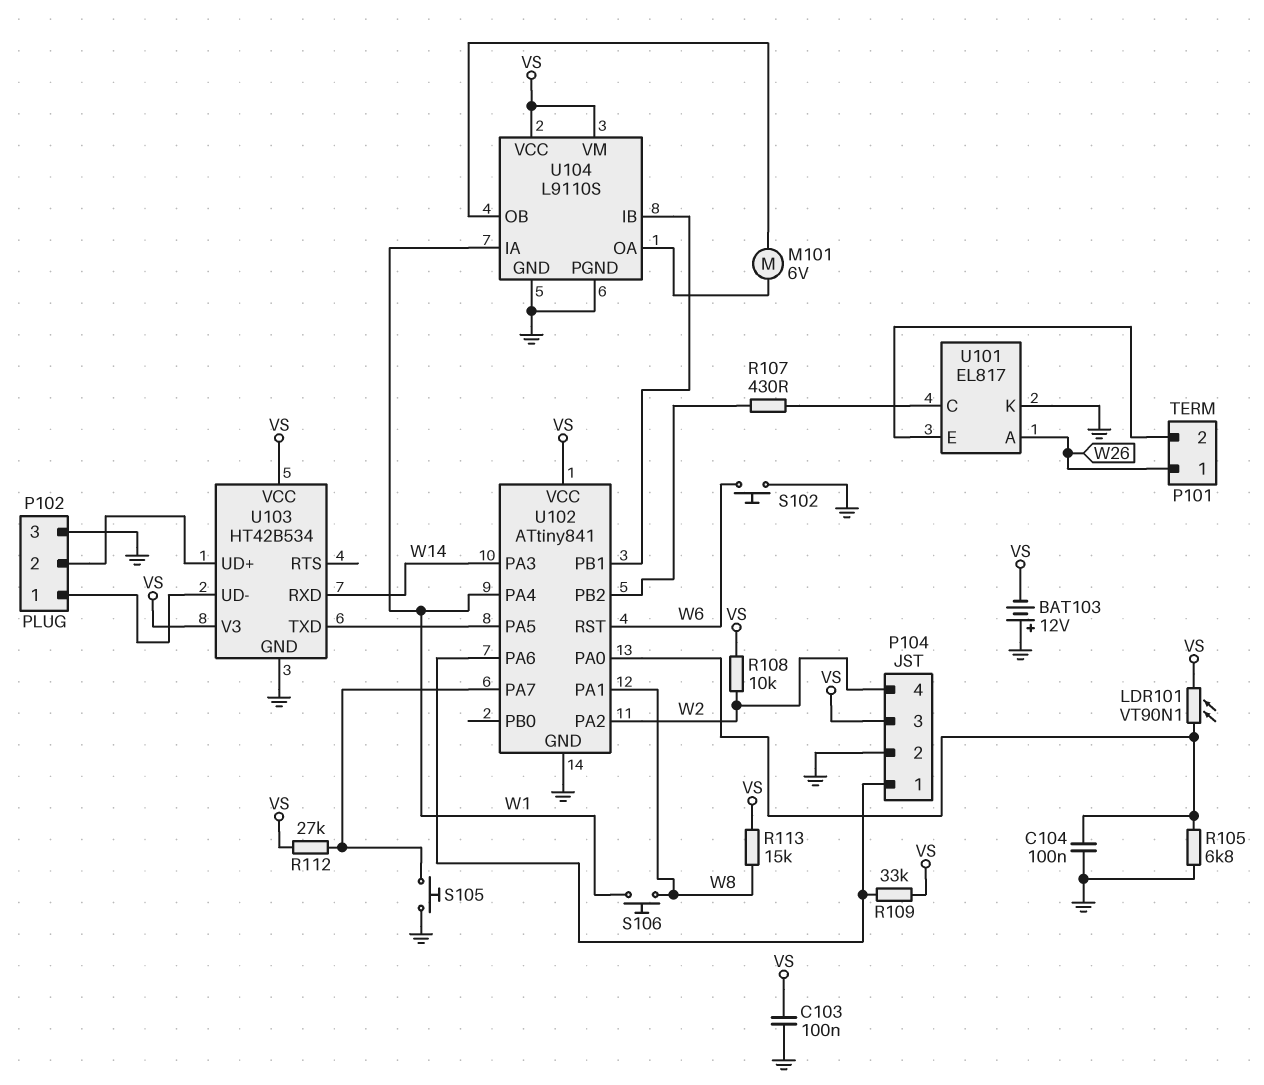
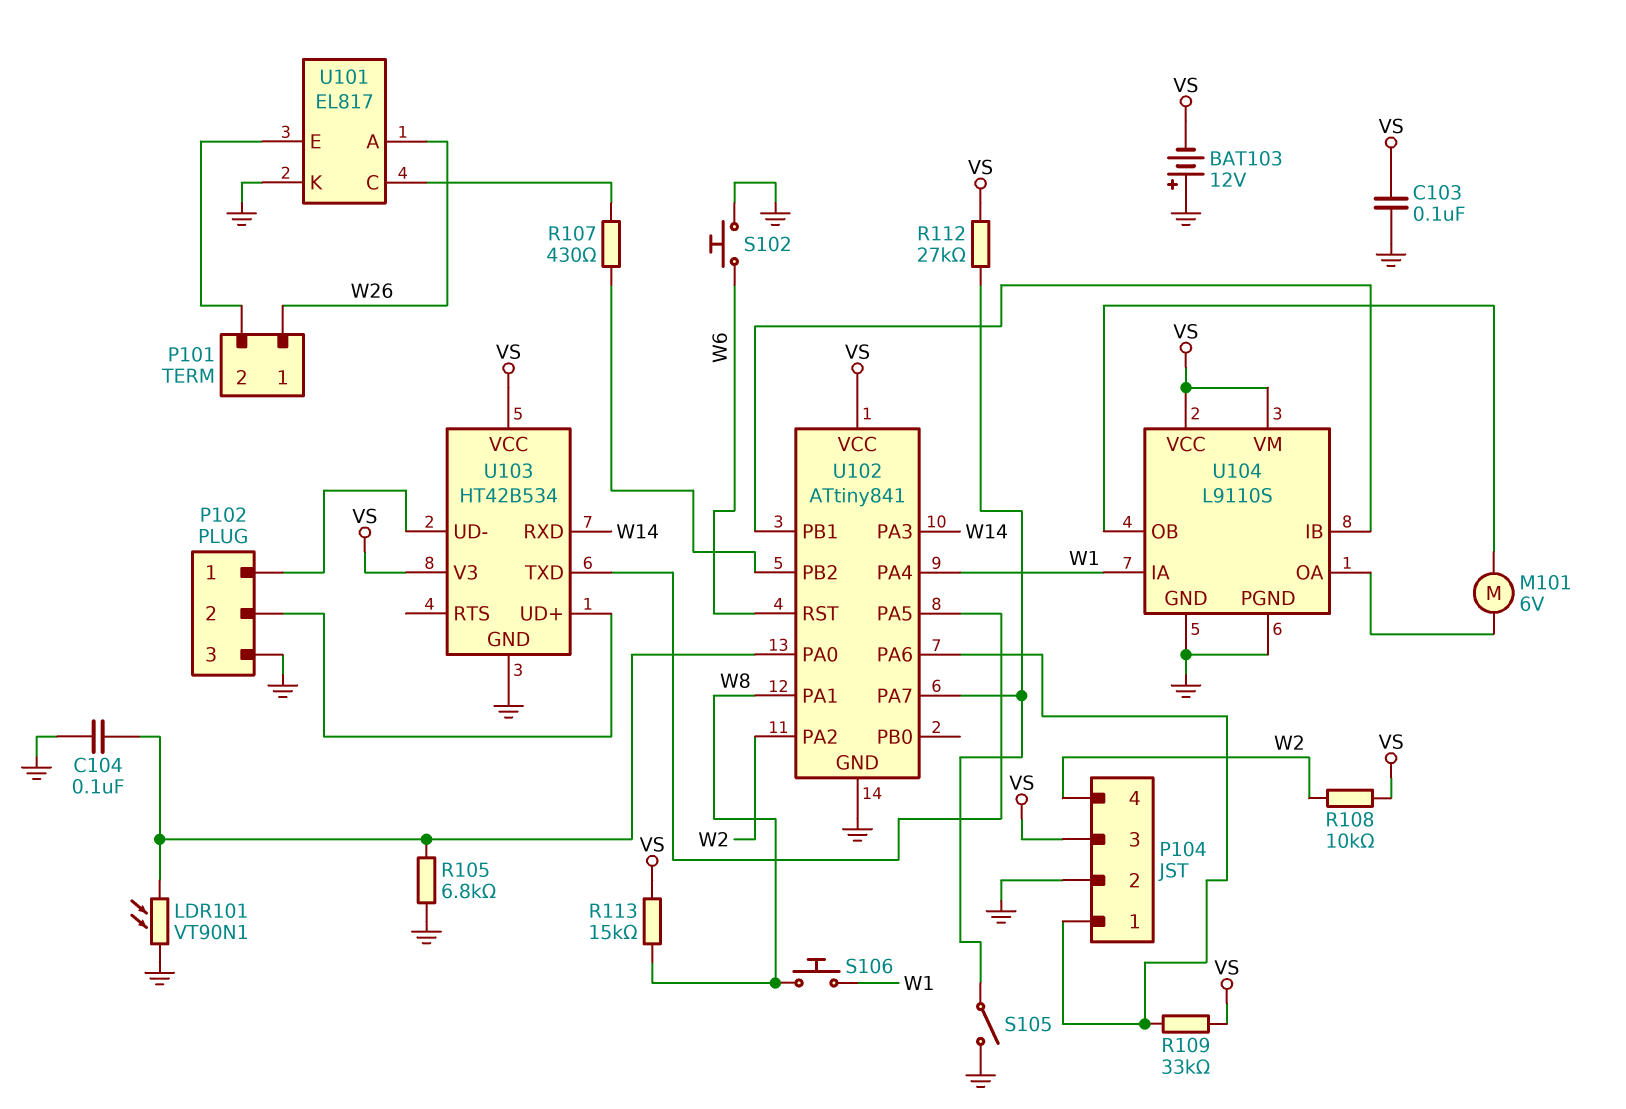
LDR101: VT90N1 (U102/PA0, VS) -> VT90N1 (GND, U102/PA0)
S105: button (GND, U102/PA7) -> switch (GND, U102/PA7)

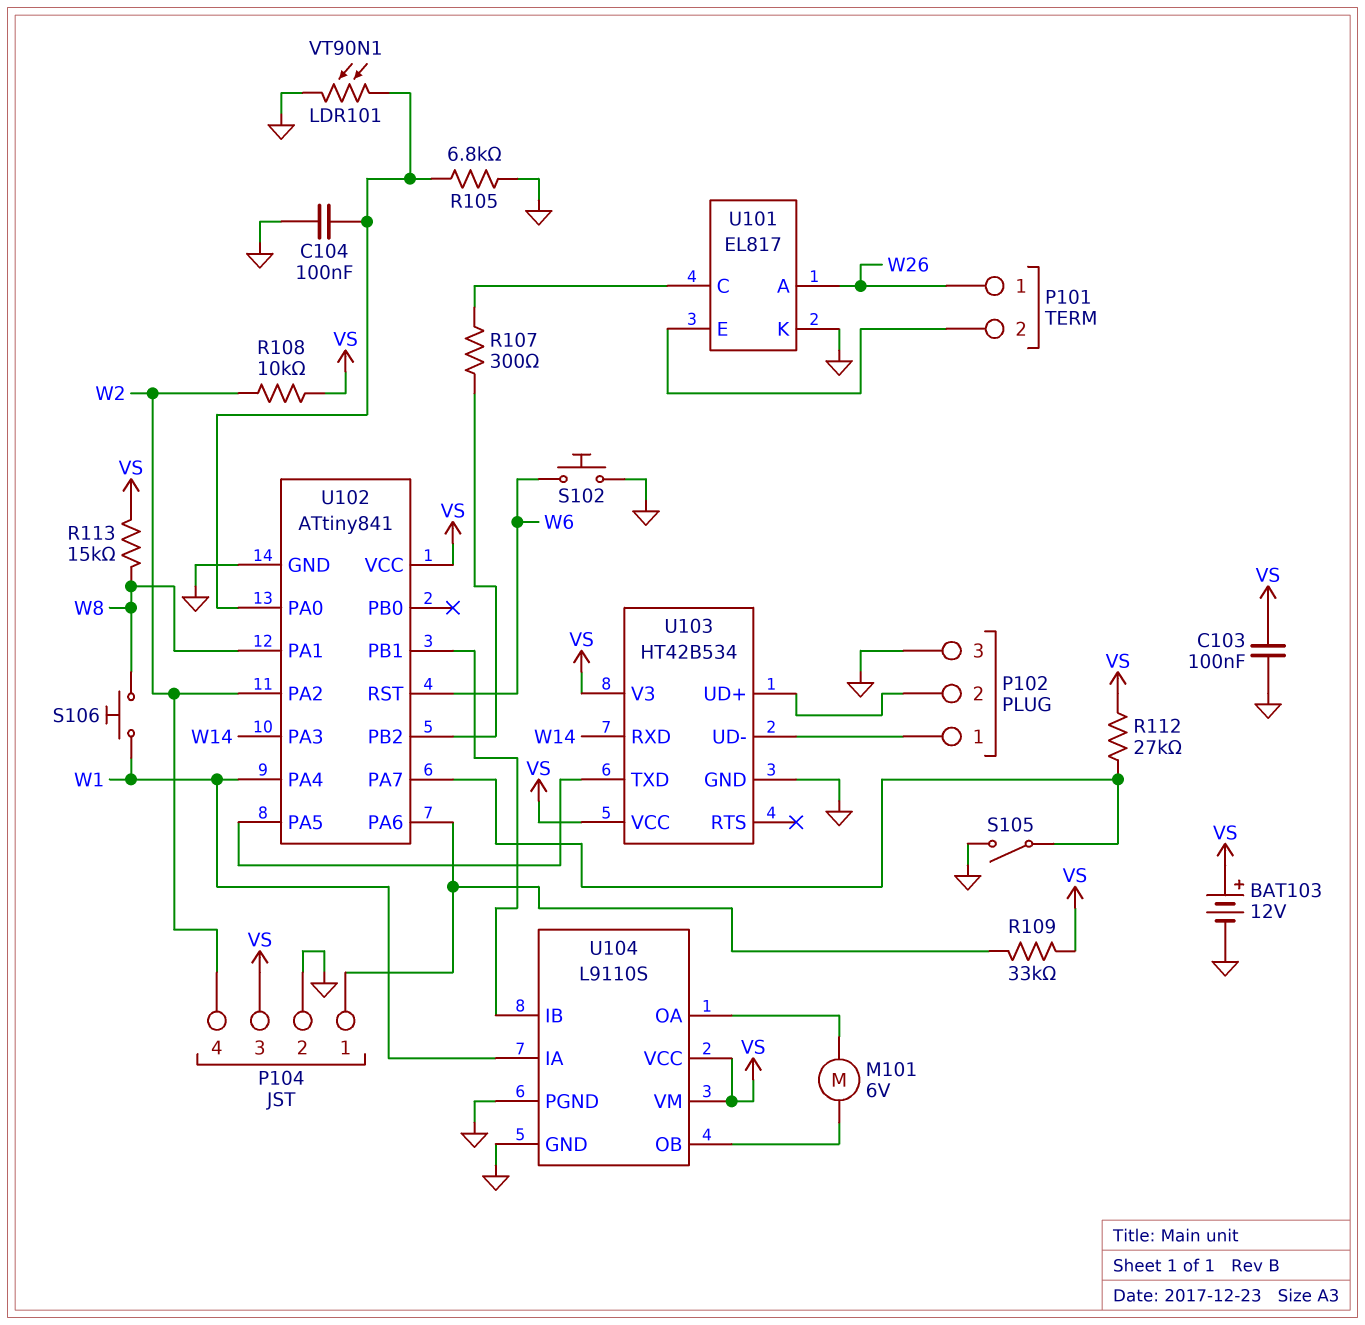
BAT103: 12V (plus GND, minus VS) -> 12V (plus VS, minus GND)
R107: 430 (U101/C, U102/PB2) -> 300 (U101/C, U102/PB2)

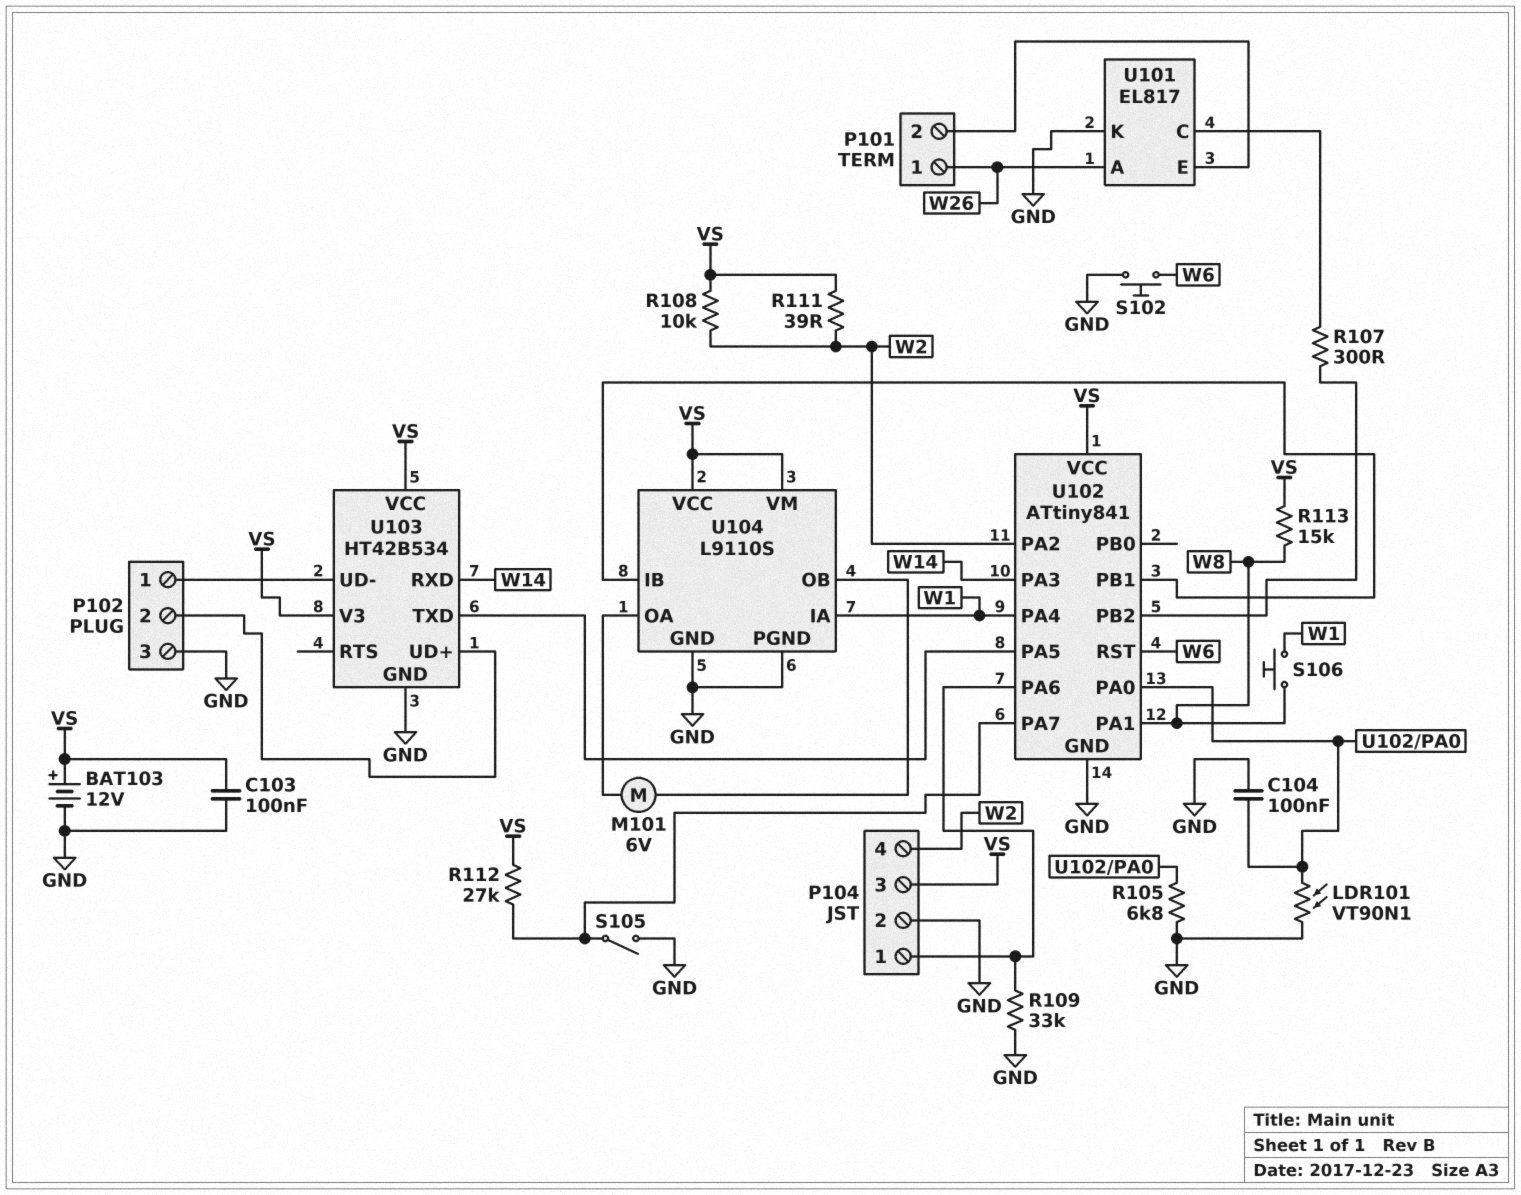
R109: 33k (P104/1, VS) -> 33k (GND, P104/1)
R111: none -> 39 (VS, W2)

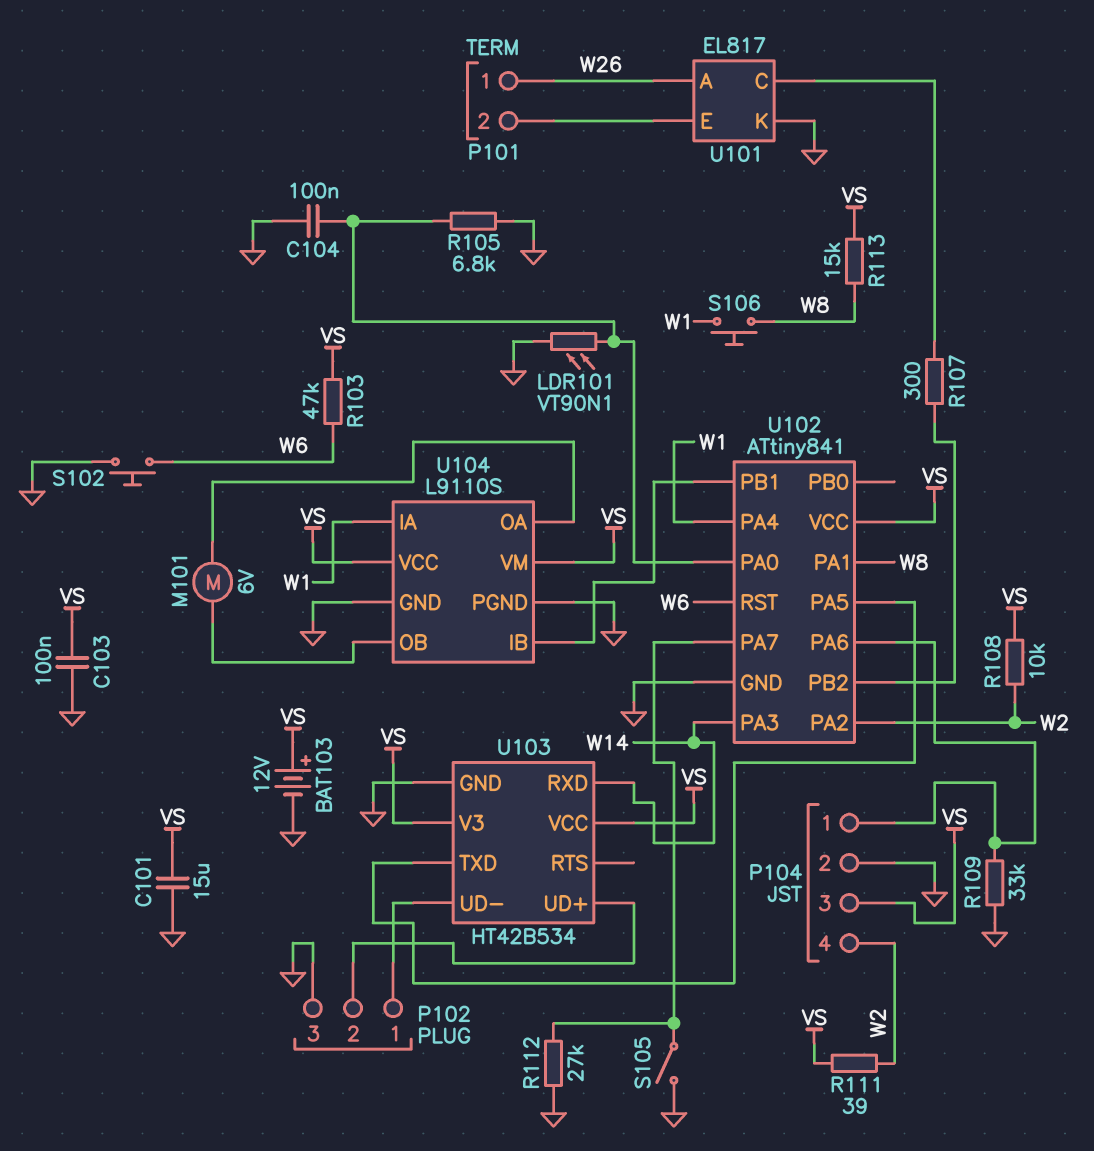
C101: none -> 15uF (GND, VS)
R103: none -> 47k (VS, W6)
R112: 27k (U102/PA7, VS) -> 27k (GND, U102/PA7)

